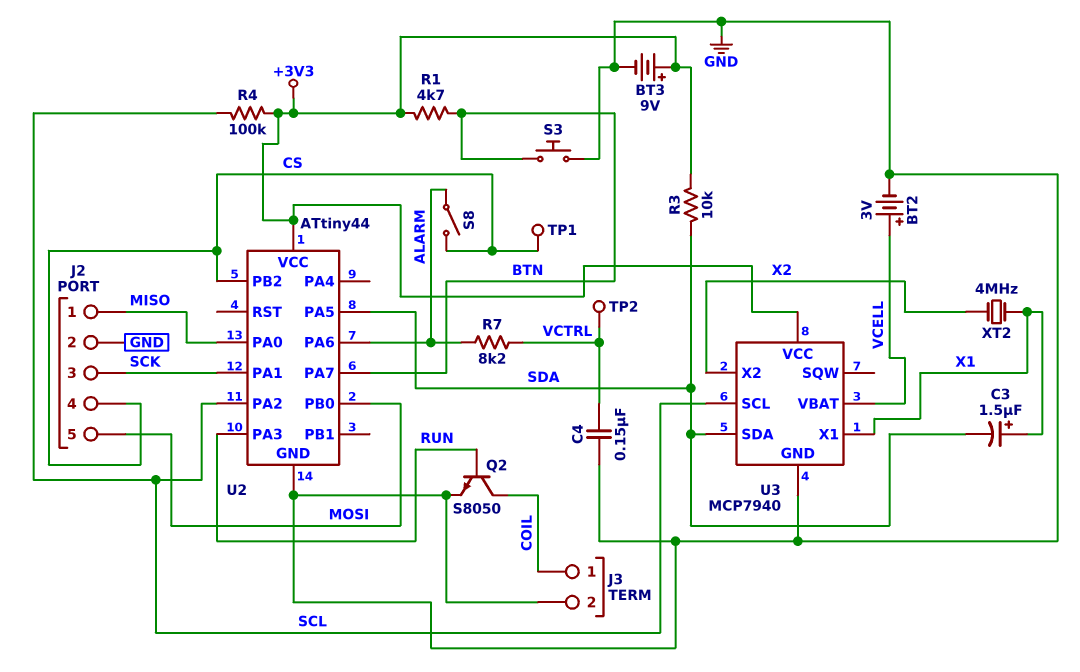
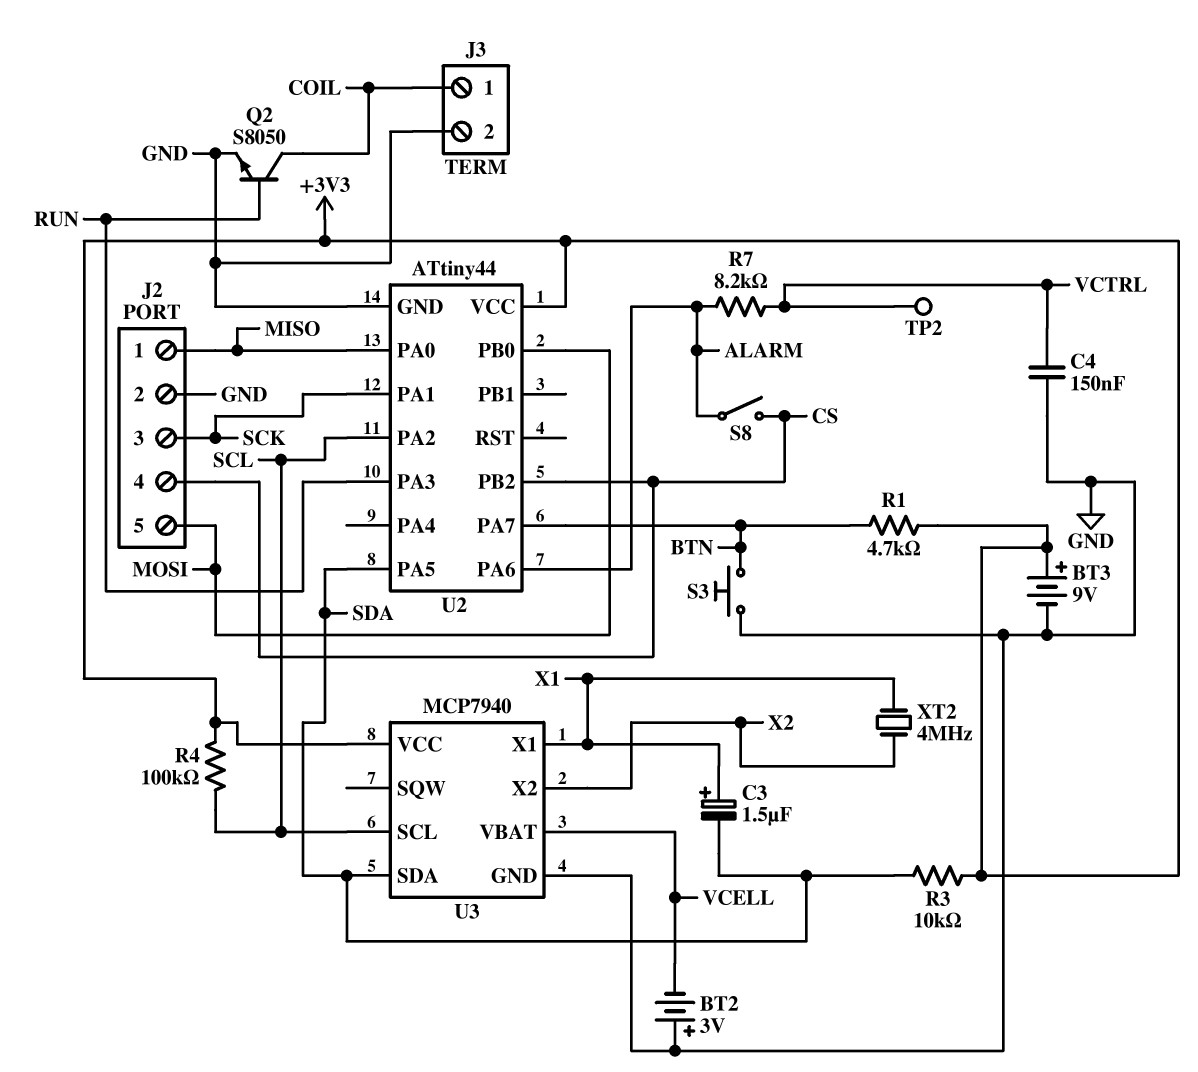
BT2: 3V (plus VCELL, minus GND) -> 3V (plus GND, minus VCELL)
TP1: test point (CS) -> none

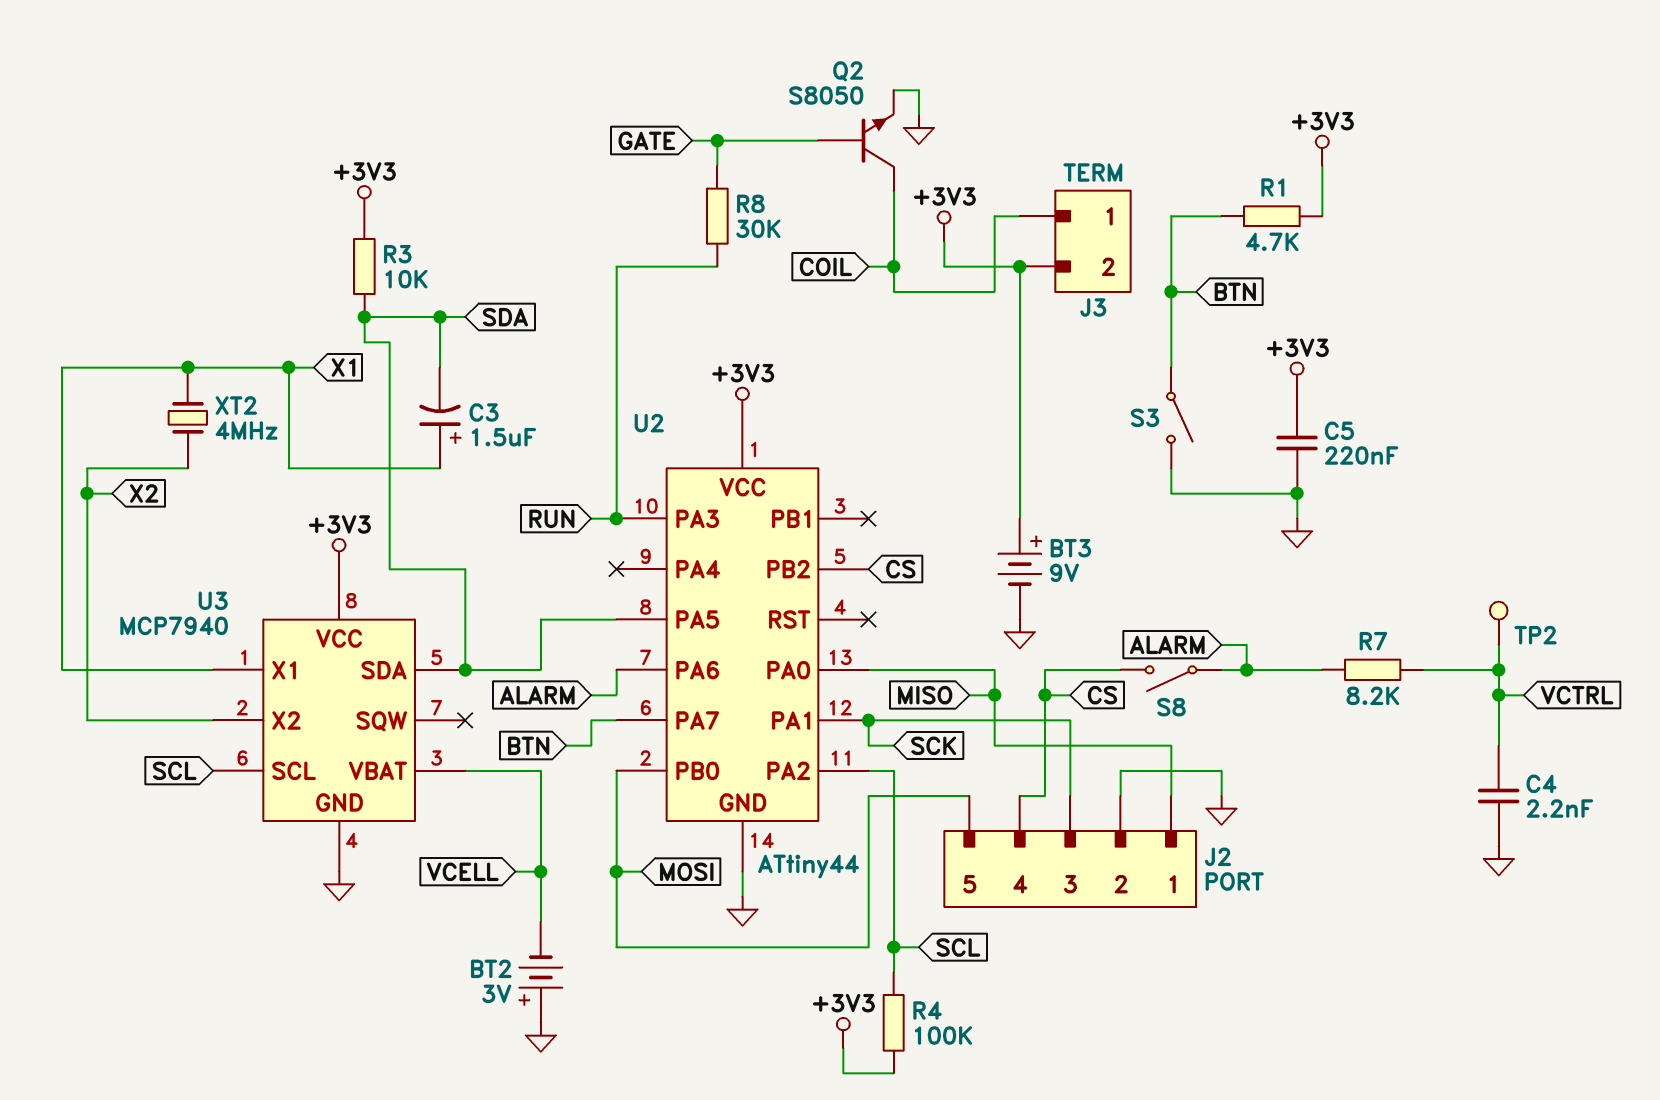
C4: 150nF (GND, VCTRL) -> 2.2nF (GND, VCTRL)
C5: none -> 220nF (+3V3, GND)
J3 pin 2: GND -> +3V3
Q2: NPN S8050 (B RUN, C COIL, E GND) -> NPN S8050 (B GATE, C COIL, E GND)
R8: none -> 30k (GATE, RUN)
S3: button (BTN, GND) -> switch (BTN, GND)

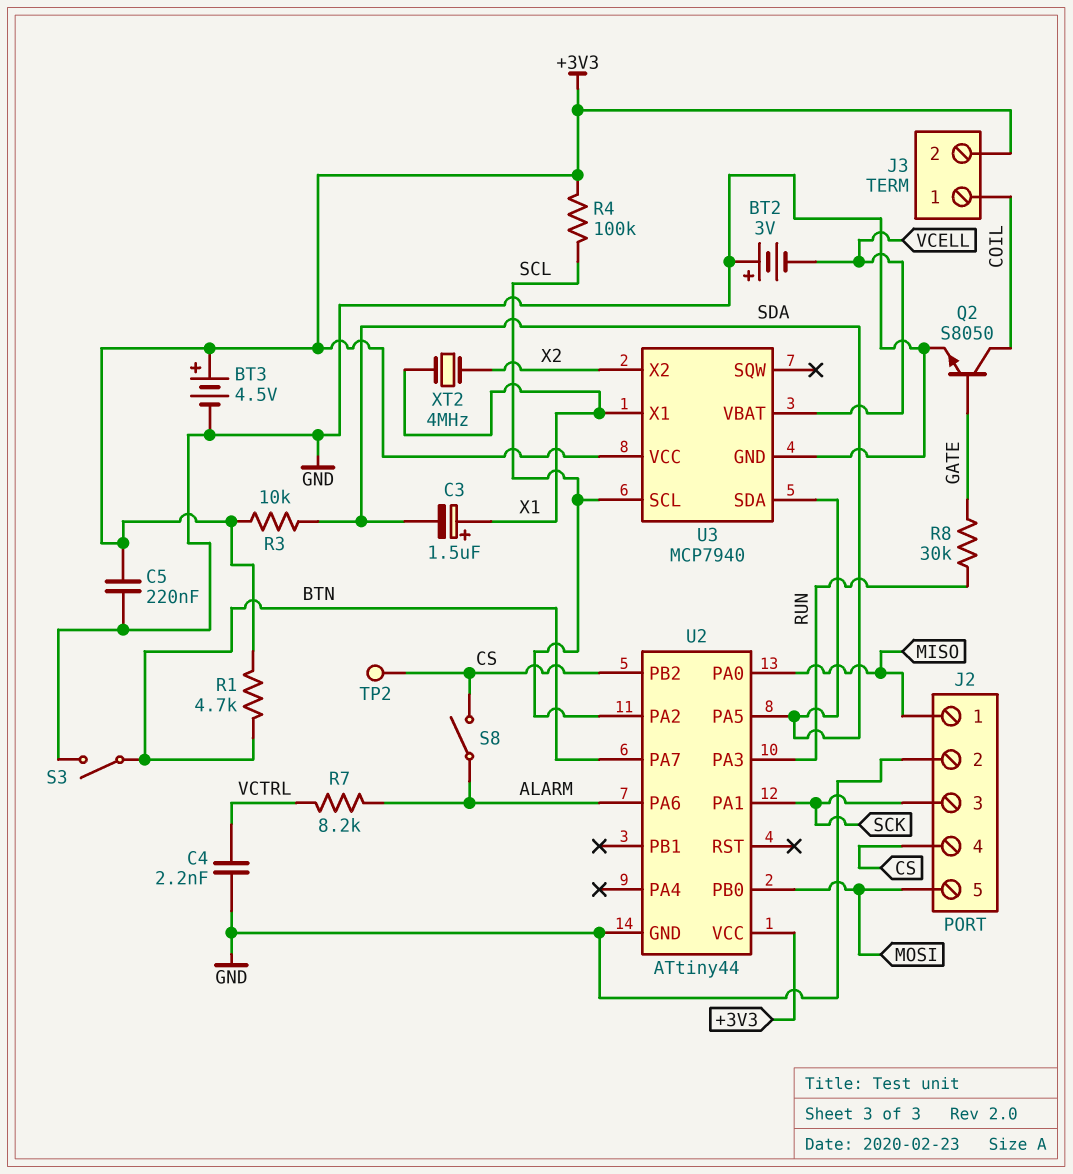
BT3: 9V (plus +3V3, minus GND) -> 4.5V (plus +3V3, minus GND)
TP2: test point (VCTRL) -> test point (CS)

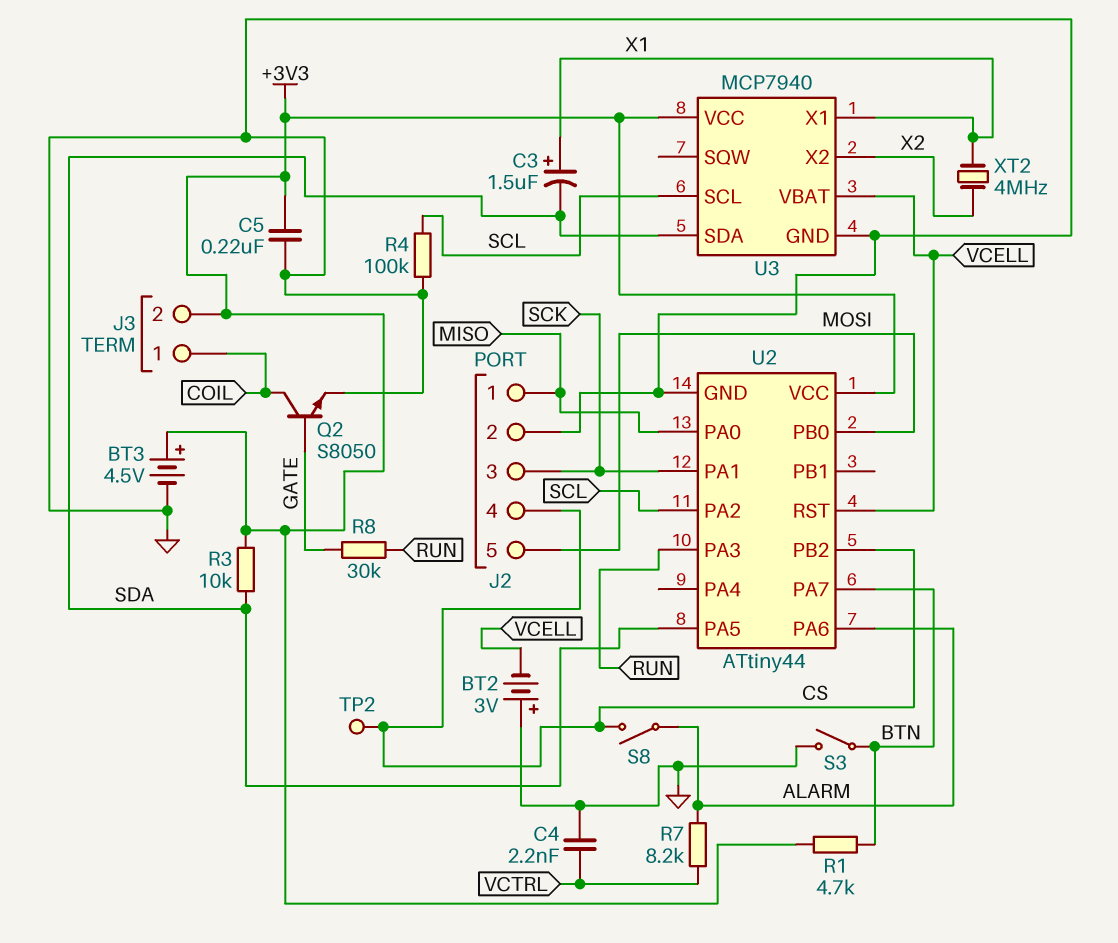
R4: 100k (+3V3, SCL) -> 100k (GND, SCL)
U2 pin RST: none -> VCELL

